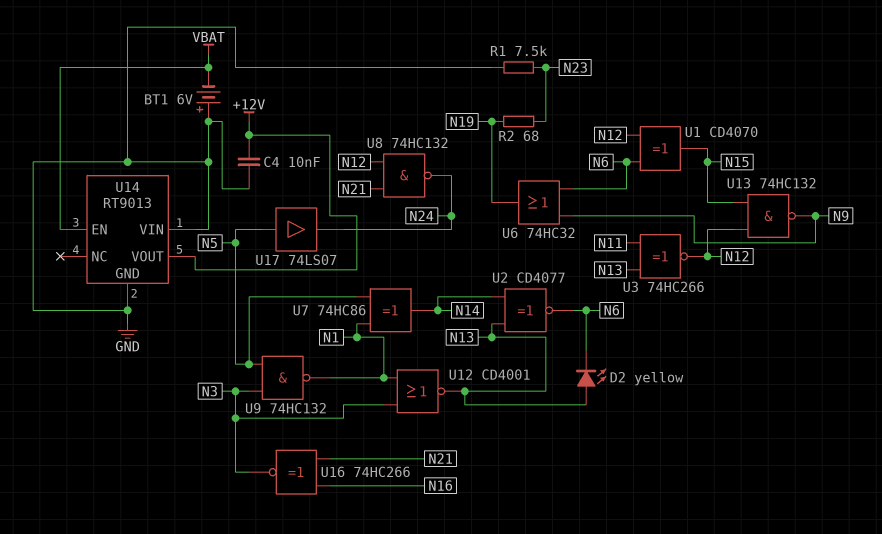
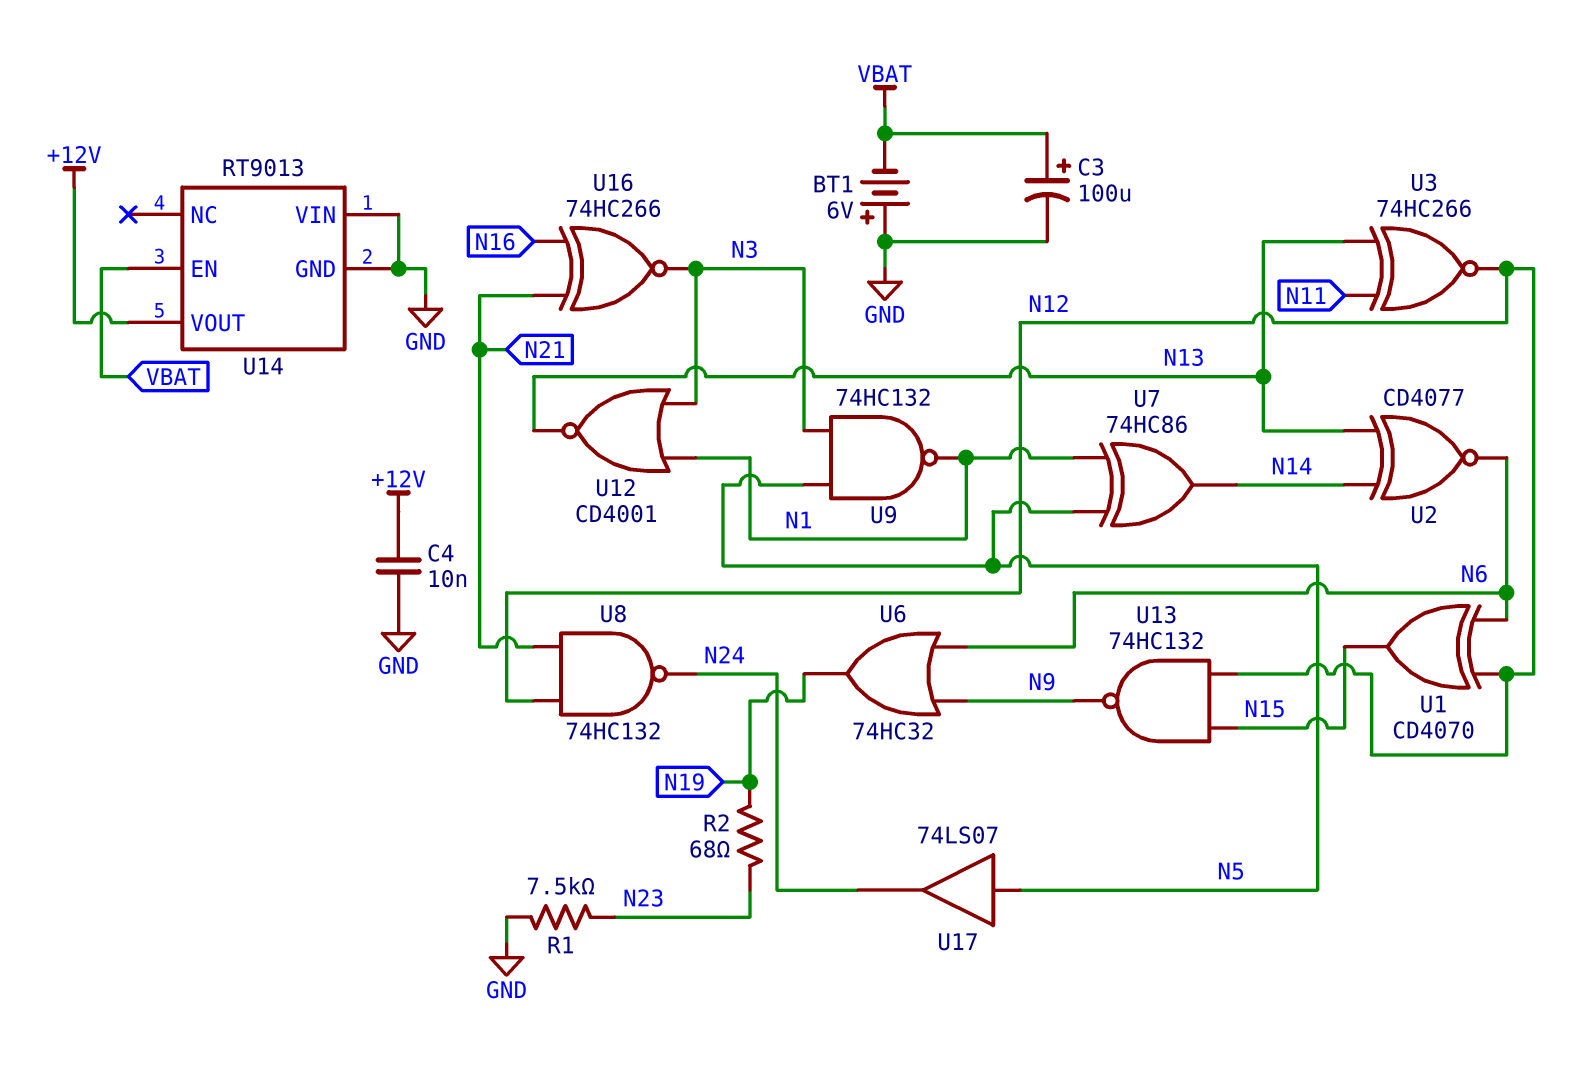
C3: none -> 100uF (plus VBAT, minus GND)
D2: LED yellow (A N13, K N6) -> none

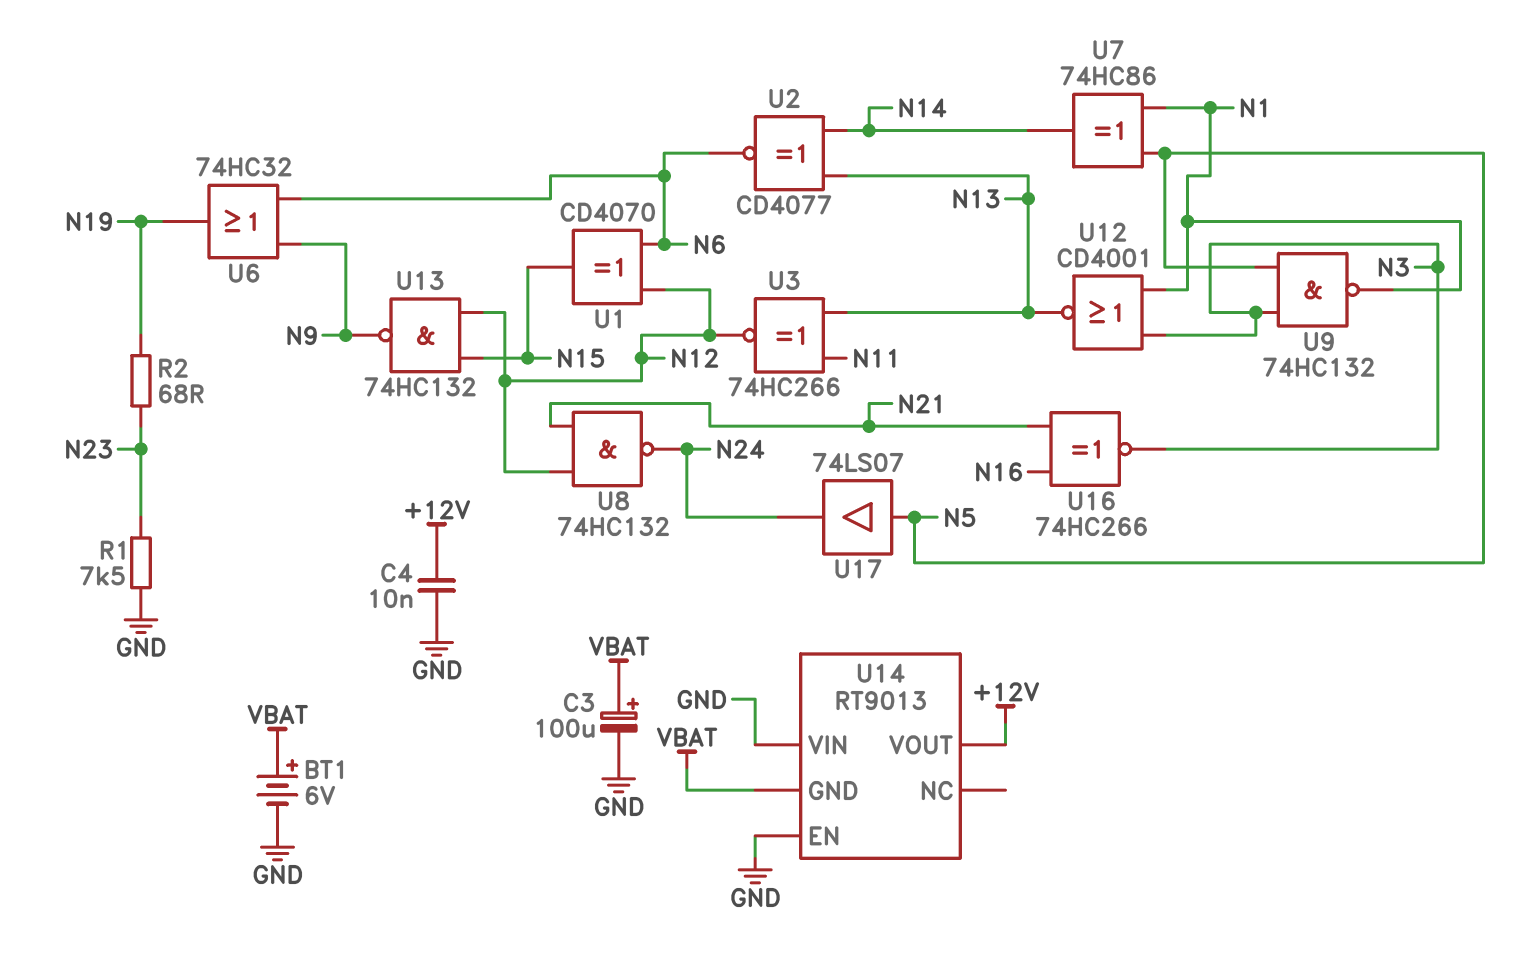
BT1: 6V (plus GND, minus VBAT) -> 6V (plus VBAT, minus GND)
U14 pin EN: VBAT -> GND
U14 pin GND: GND -> VBAT

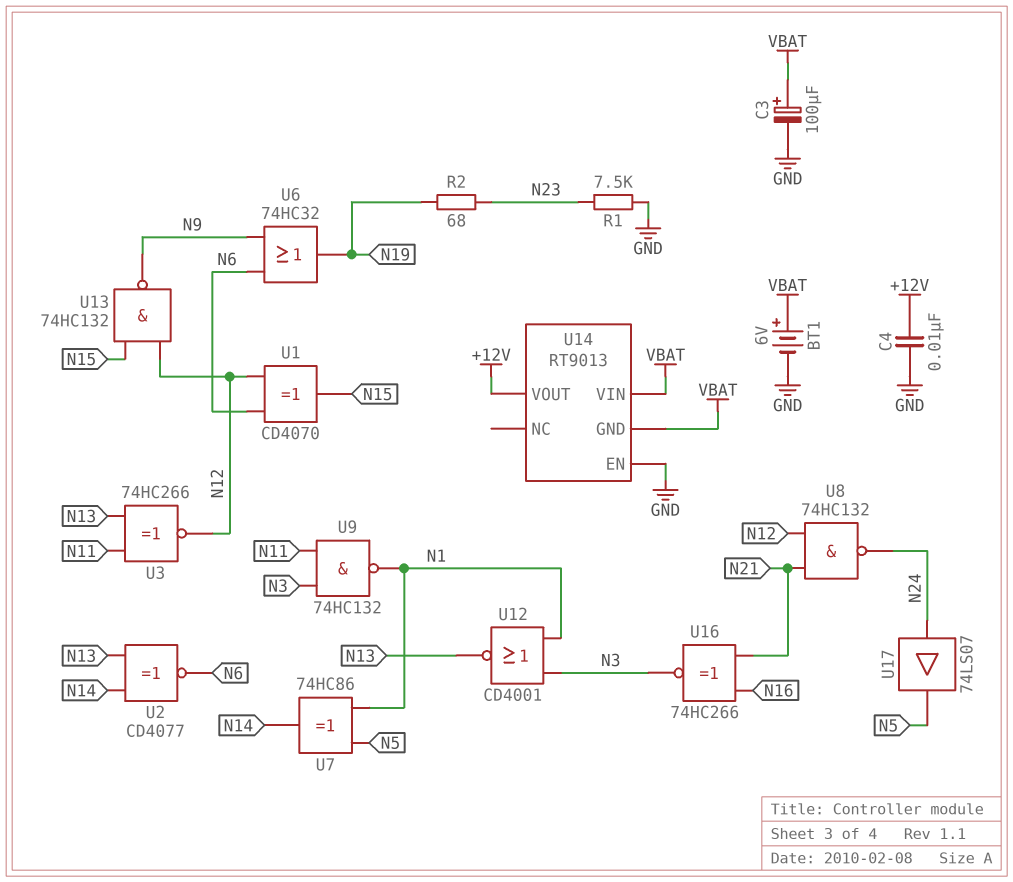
U9: NAND 74HC132 (in N3, in N5, out N1) -> NAND 74HC132 (in N3, in N11, out N1)
U14 pin VIN: GND -> VBAT
U17: buffer 74LS07 (in N5, out N24) -> buffer 74LS07 (in N24, out N5)

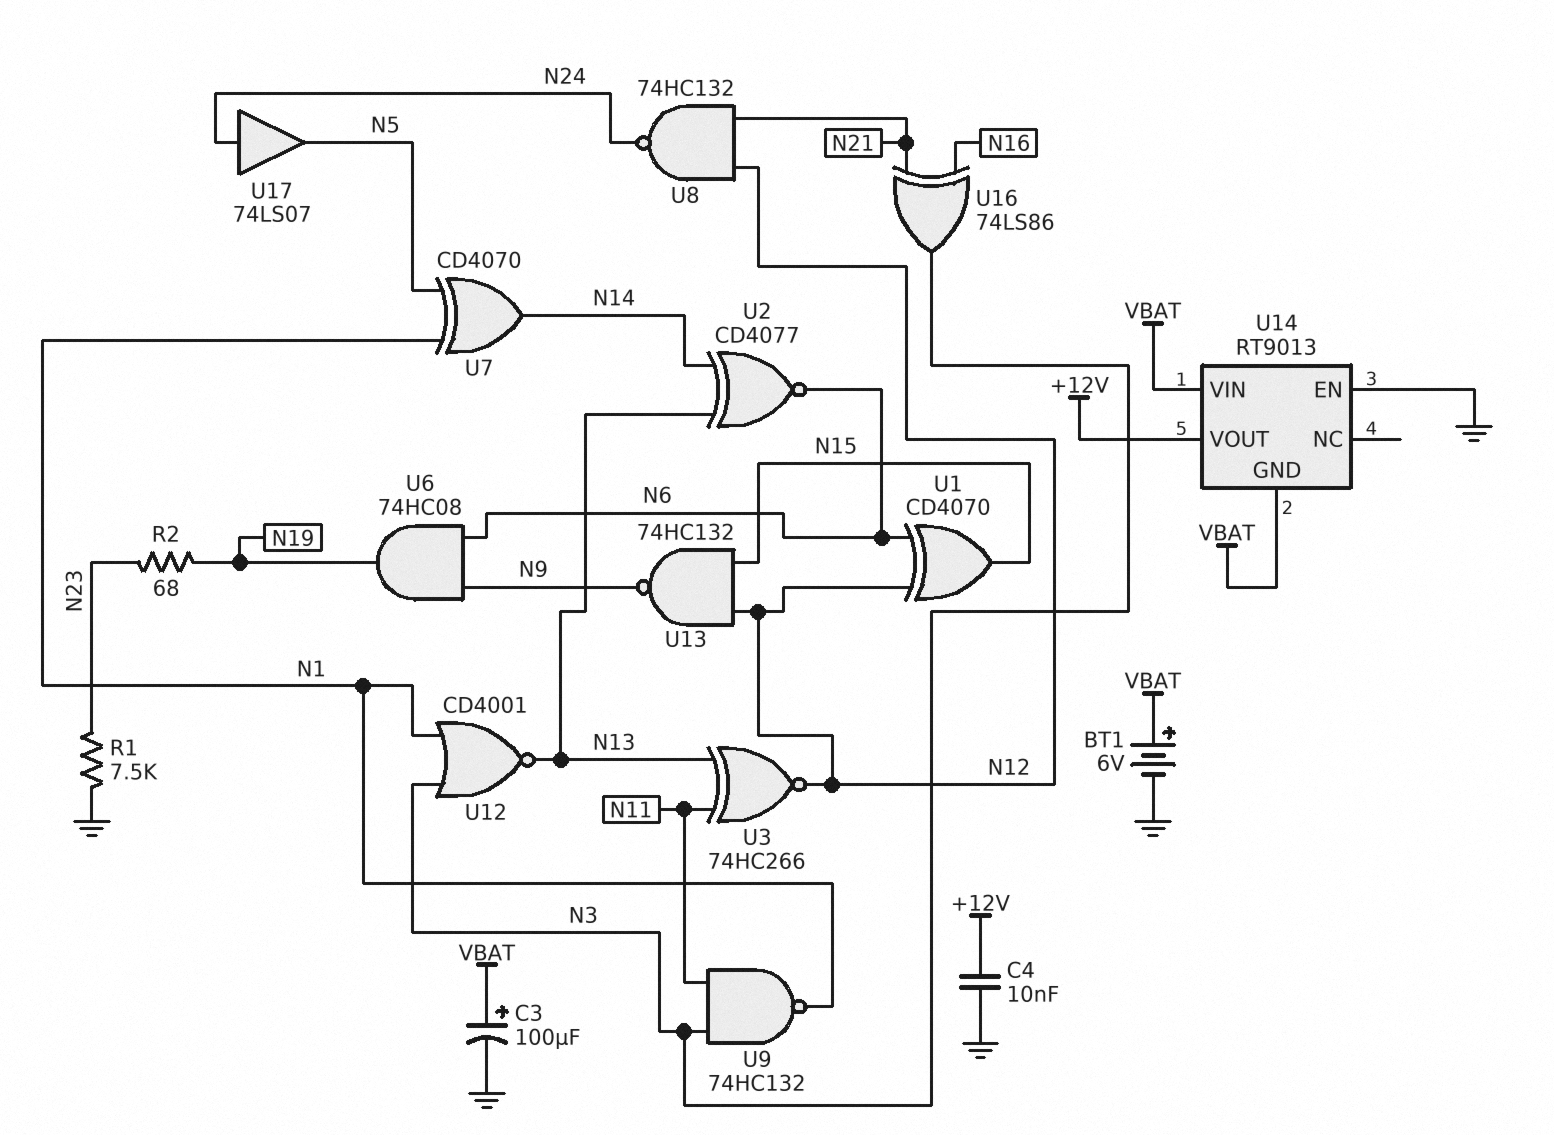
U6: OR 74HC32 (in N6, in N9, out N19) -> AND 74HC08 (in N6, in N9, out N19)
U7: XOR 74HC86 (in N1, in N5, out N14) -> XOR CD4070 (in N1, in N5, out N14)
U16: XNOR 74HC266 (in N16, in N21, out N3) -> XOR 74LS86 (in N16, in N21, out N3)

